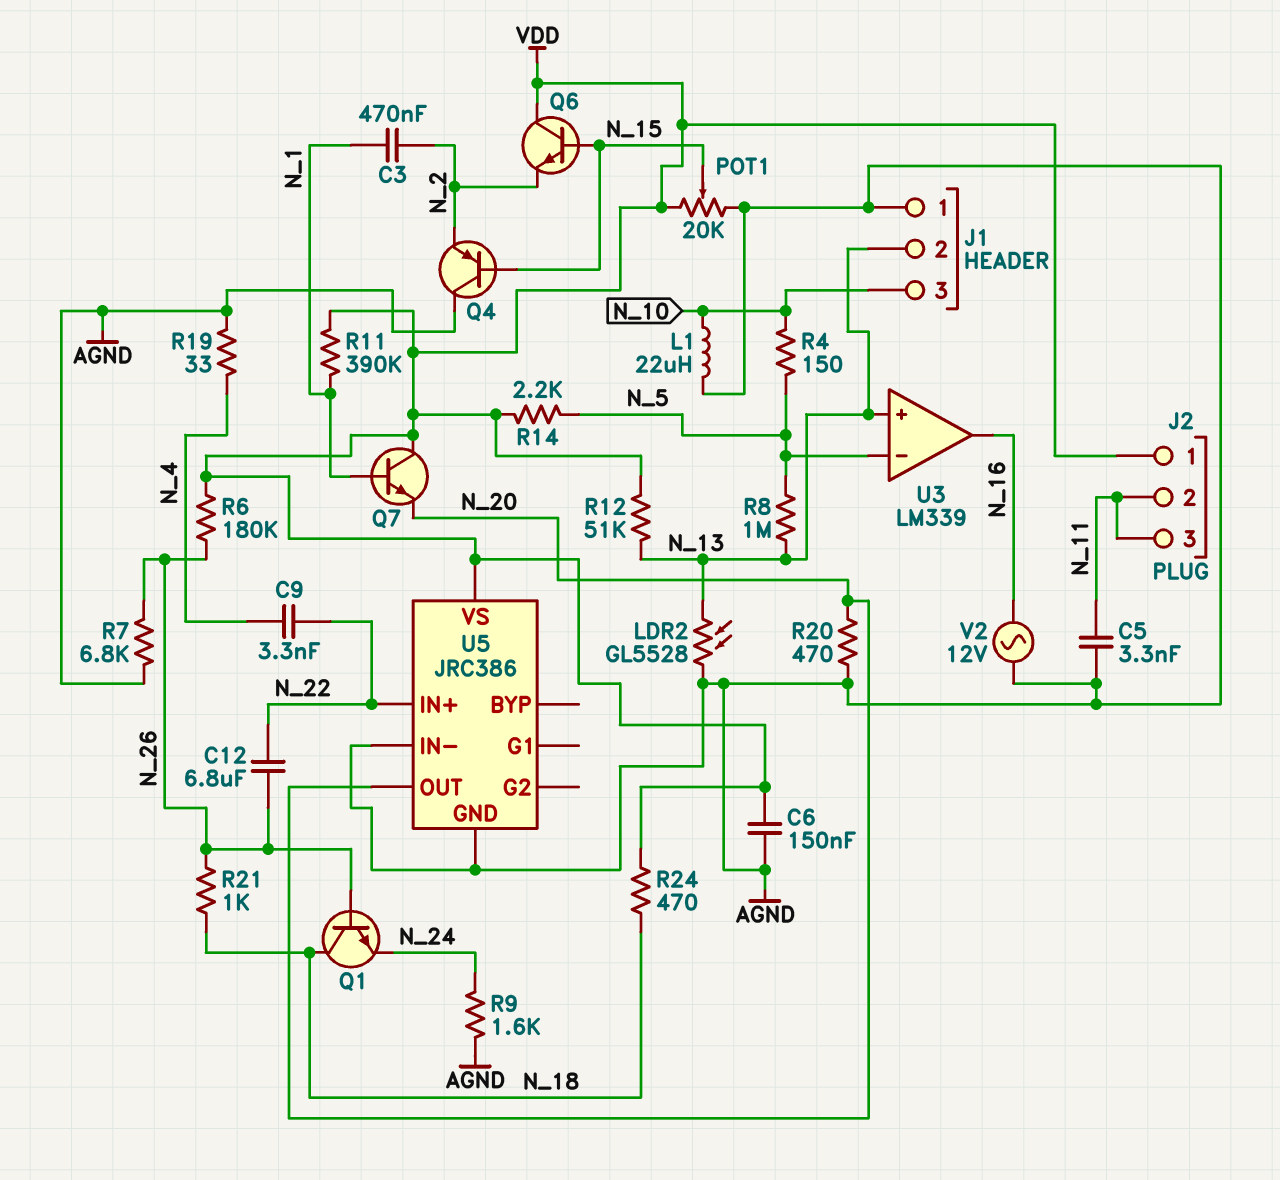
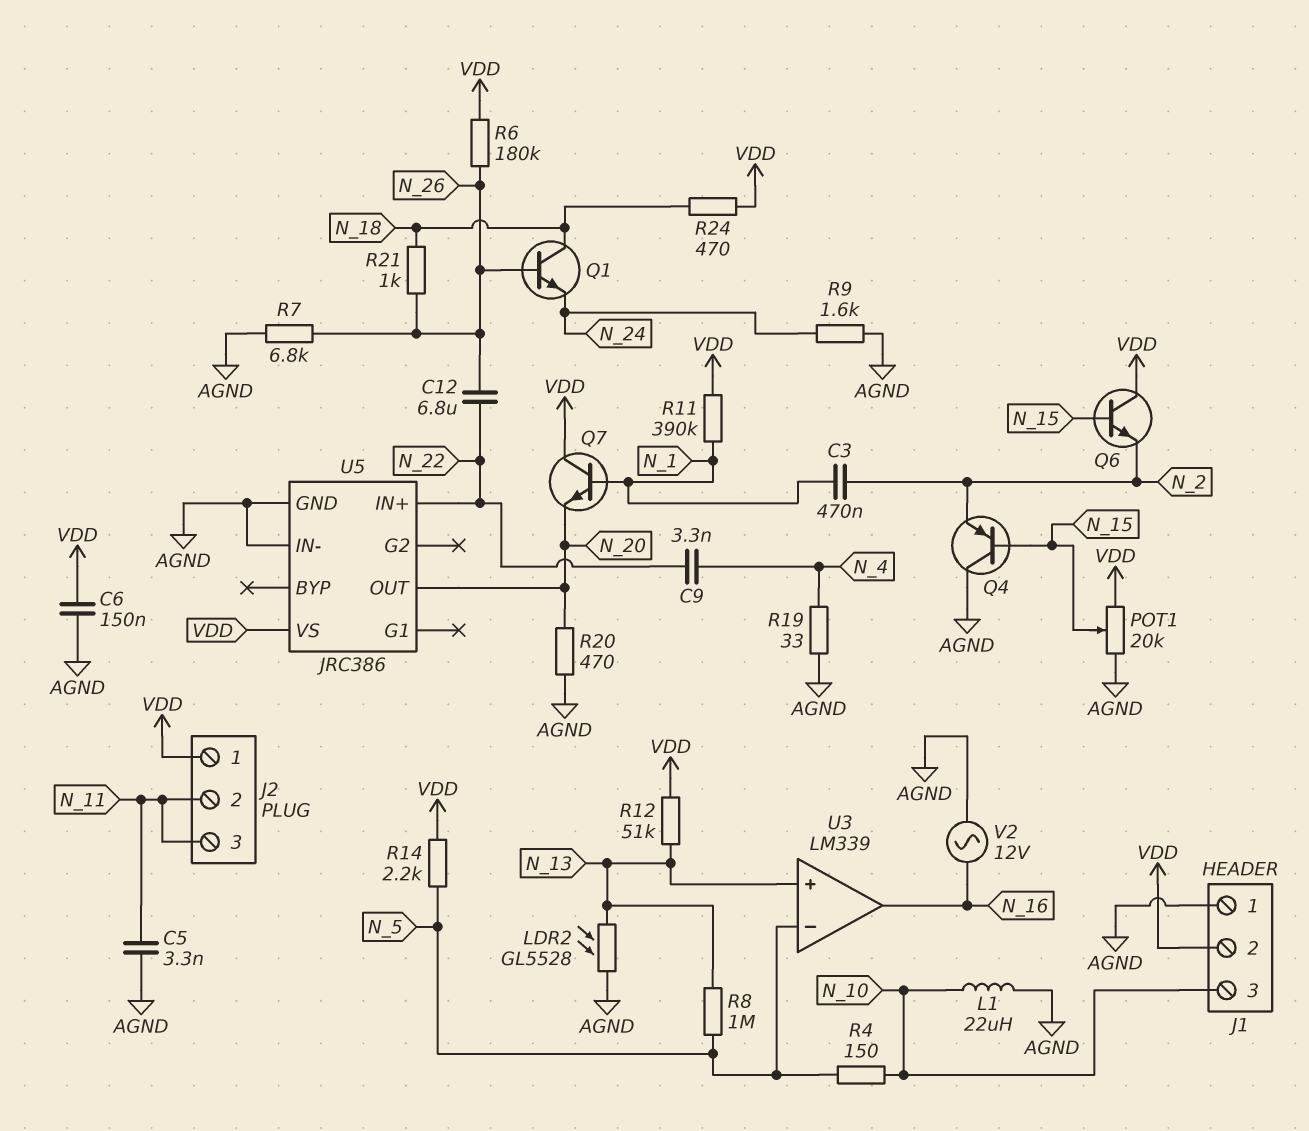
J1 pin 2: N_13 -> VDD

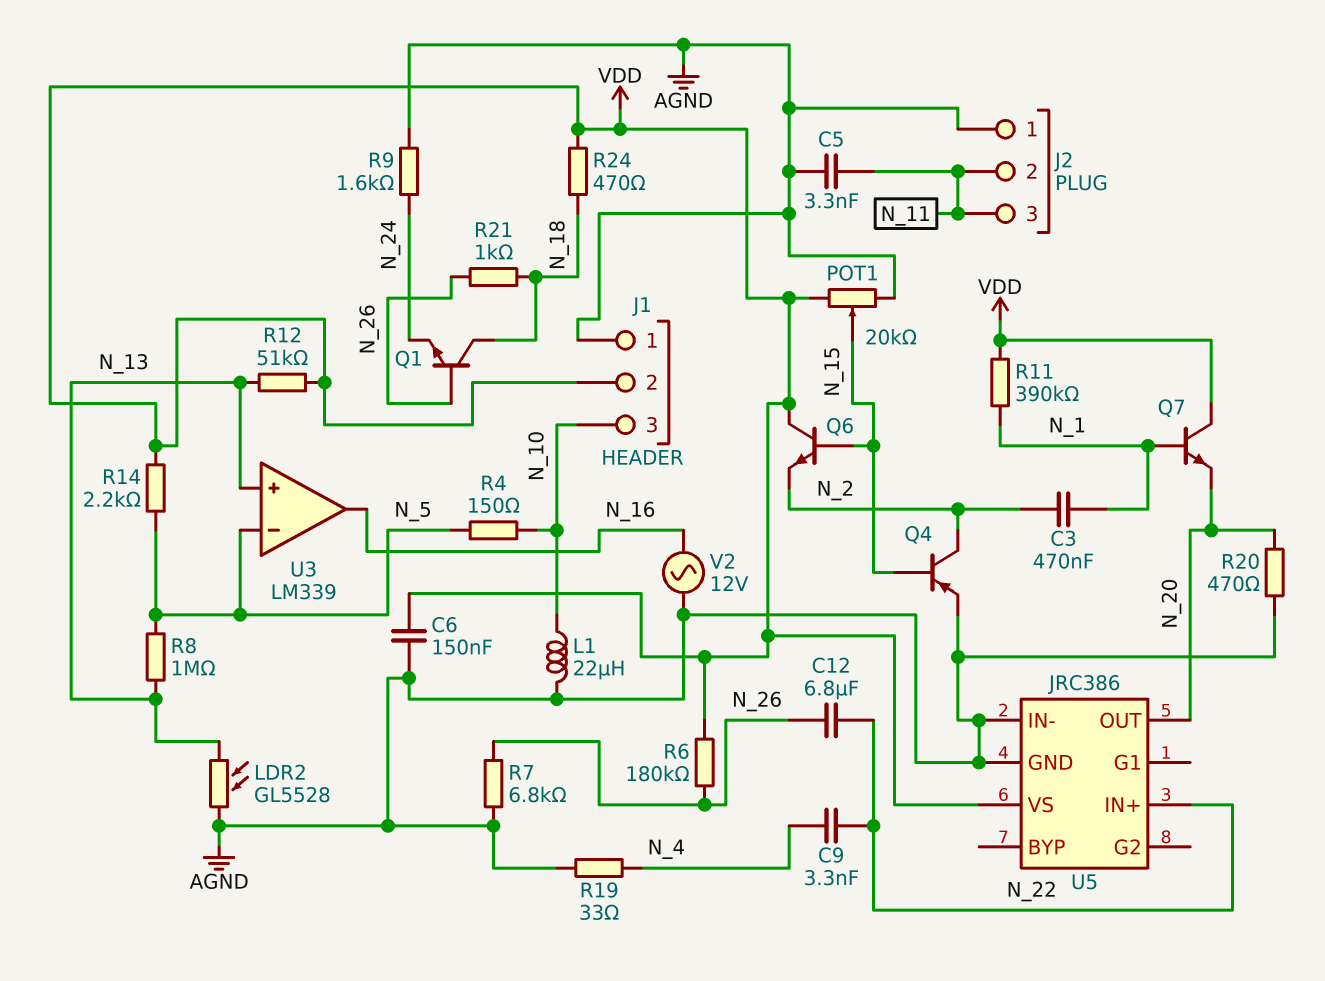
J2 pin 1: VDD -> AGND
Q4: PNP (B N_15, C AGND, E N_2) -> PNP (B N_15, C N_2, E AGND)

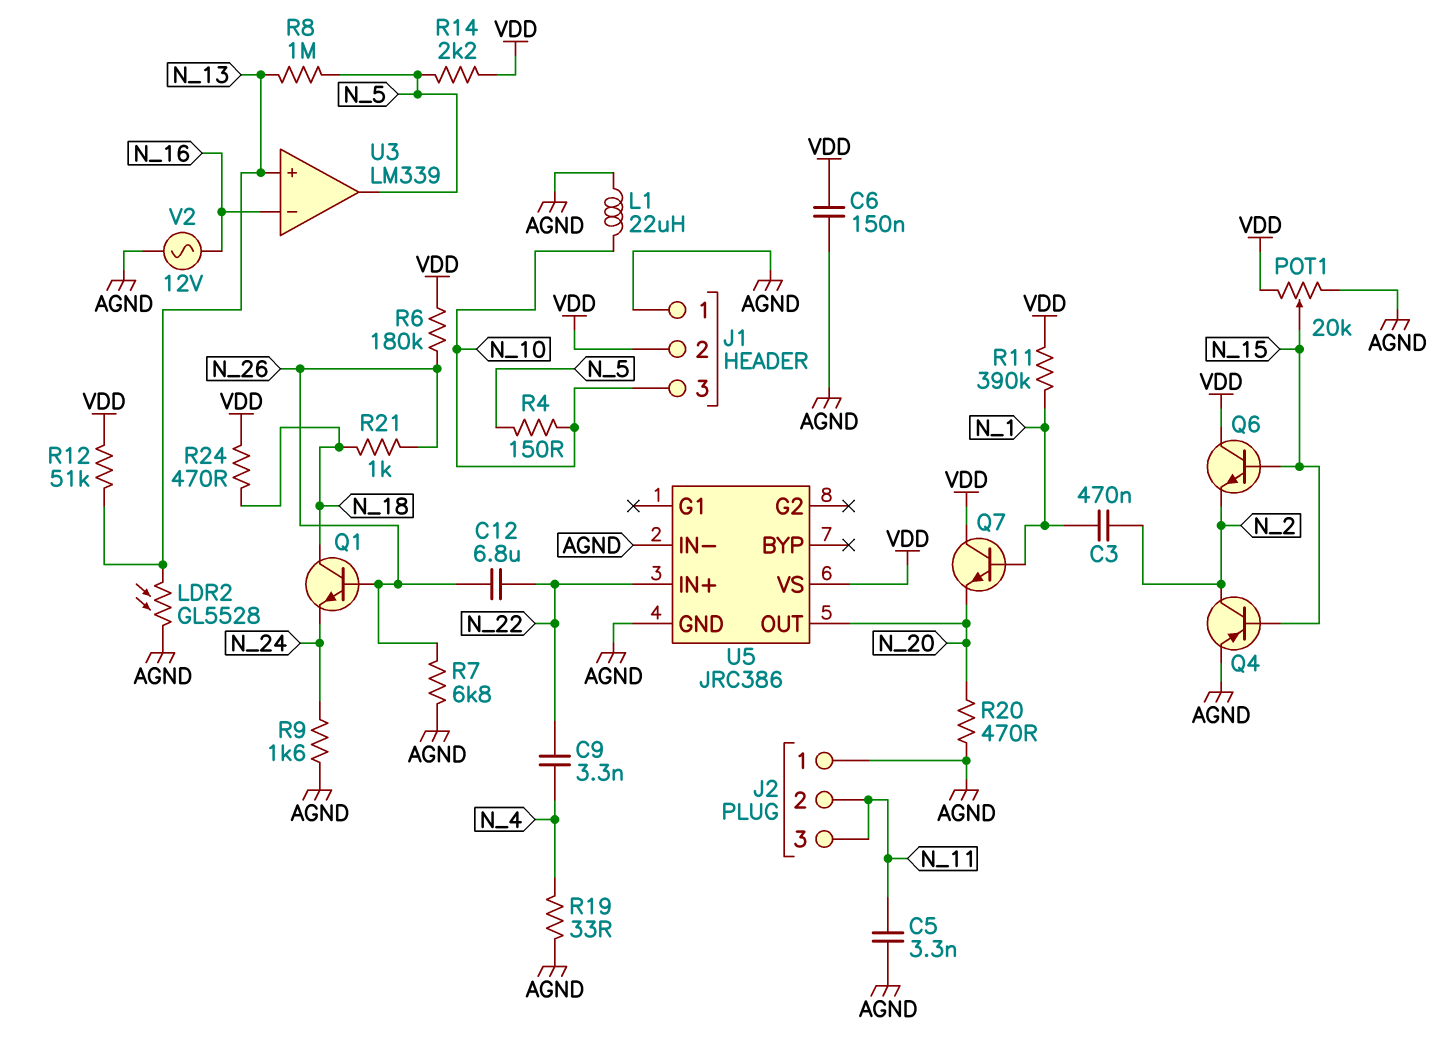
U3 pin in-: N_5 -> N_16
U3 pin out: N_16 -> N_5

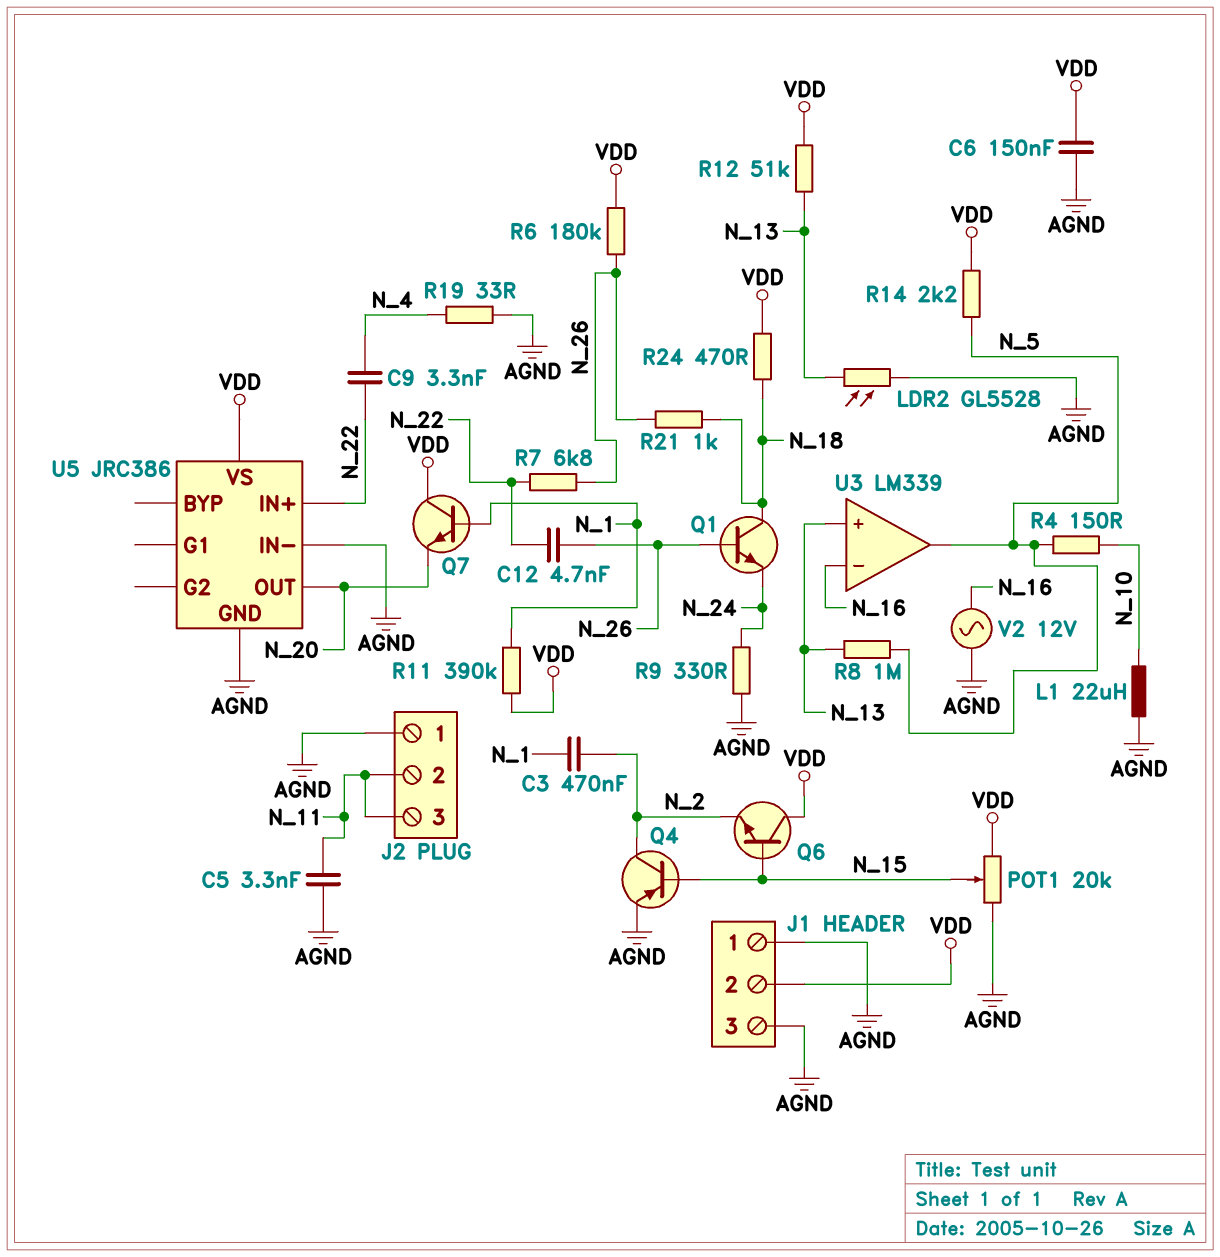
C12: 6.8uF (N_22, N_26) -> 4.7nF (N_22, N_26)
J1 pin 3: N_10 -> AGND
R7: 6.8k (AGND, N_26) -> 6.8k (N_22, N_26)
R9: 1.6k (AGND, N_24) -> 330 (AGND, N_24)
R20: 470 (AGND, N_20) -> none

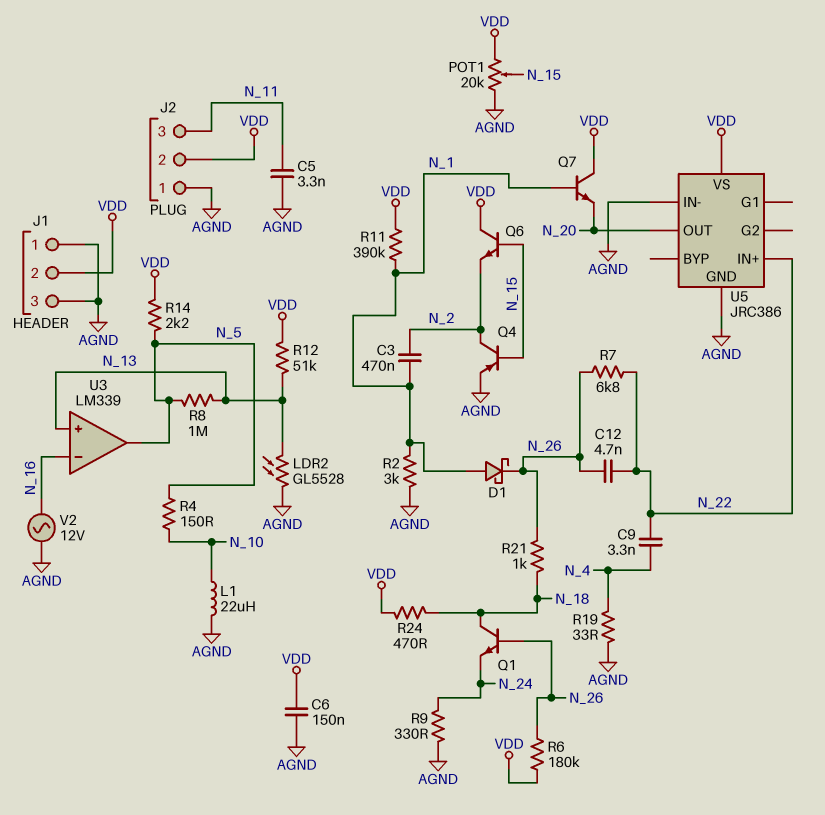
D1: none -> schottky (A N_1, K N_26)
J2 pin 2: N_11 -> VDD
R2: none -> 3k (AGND, N_1)

